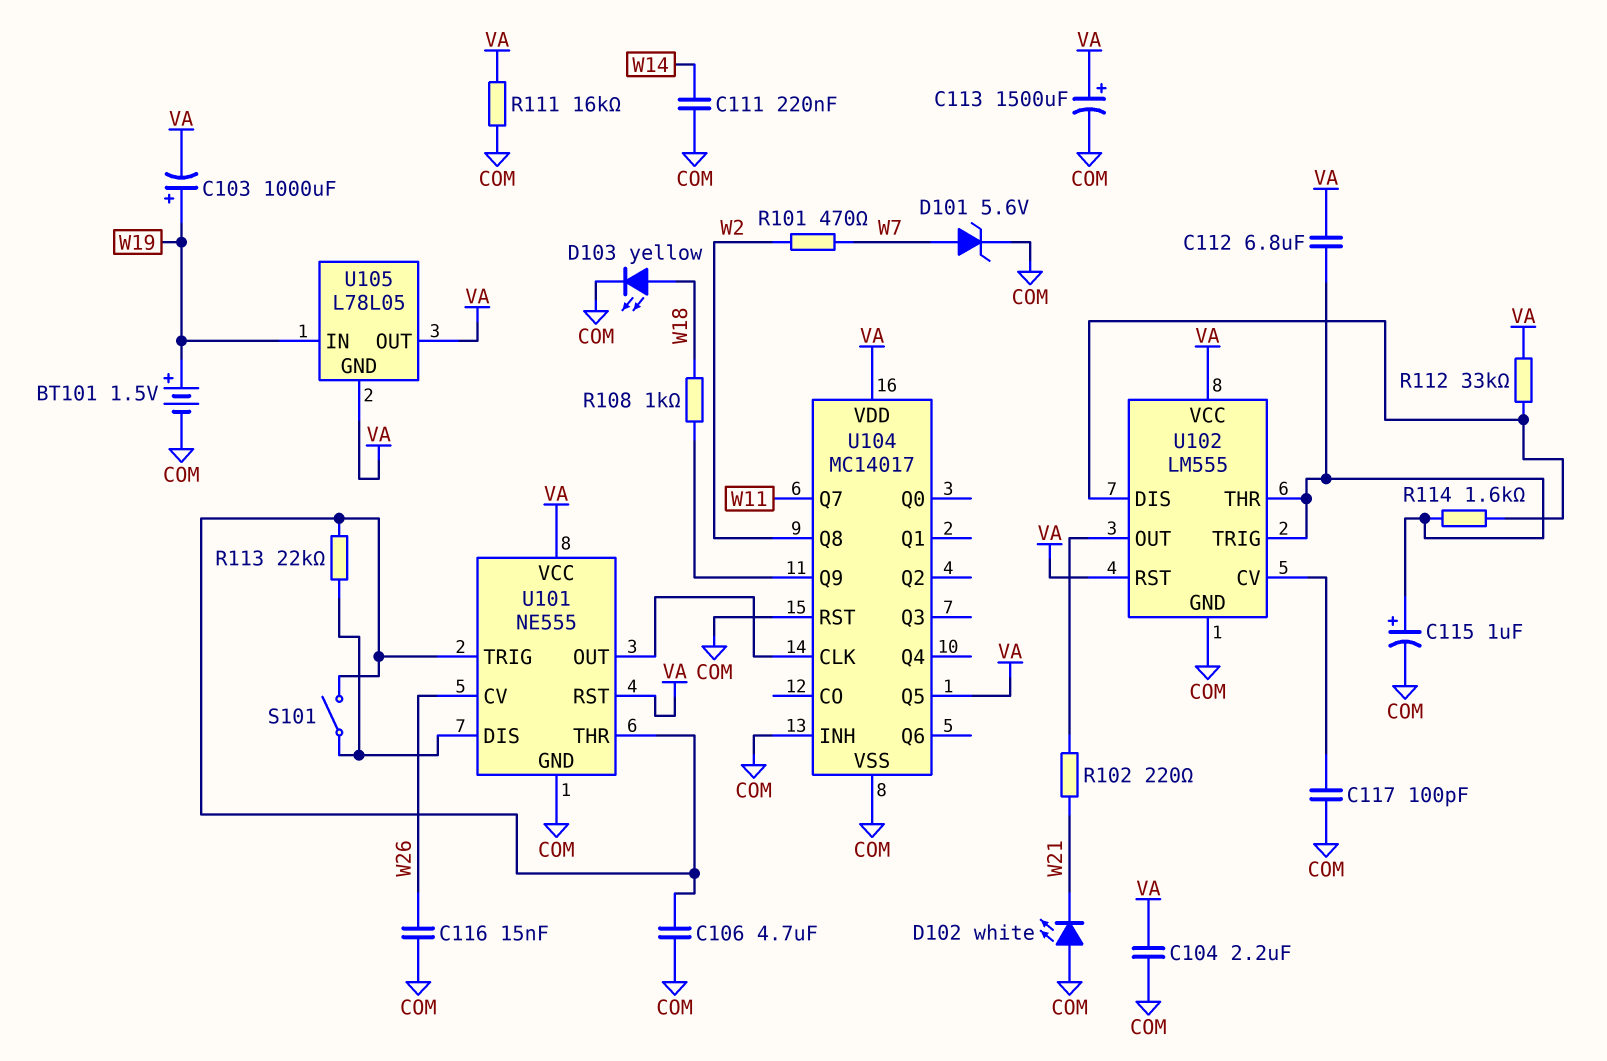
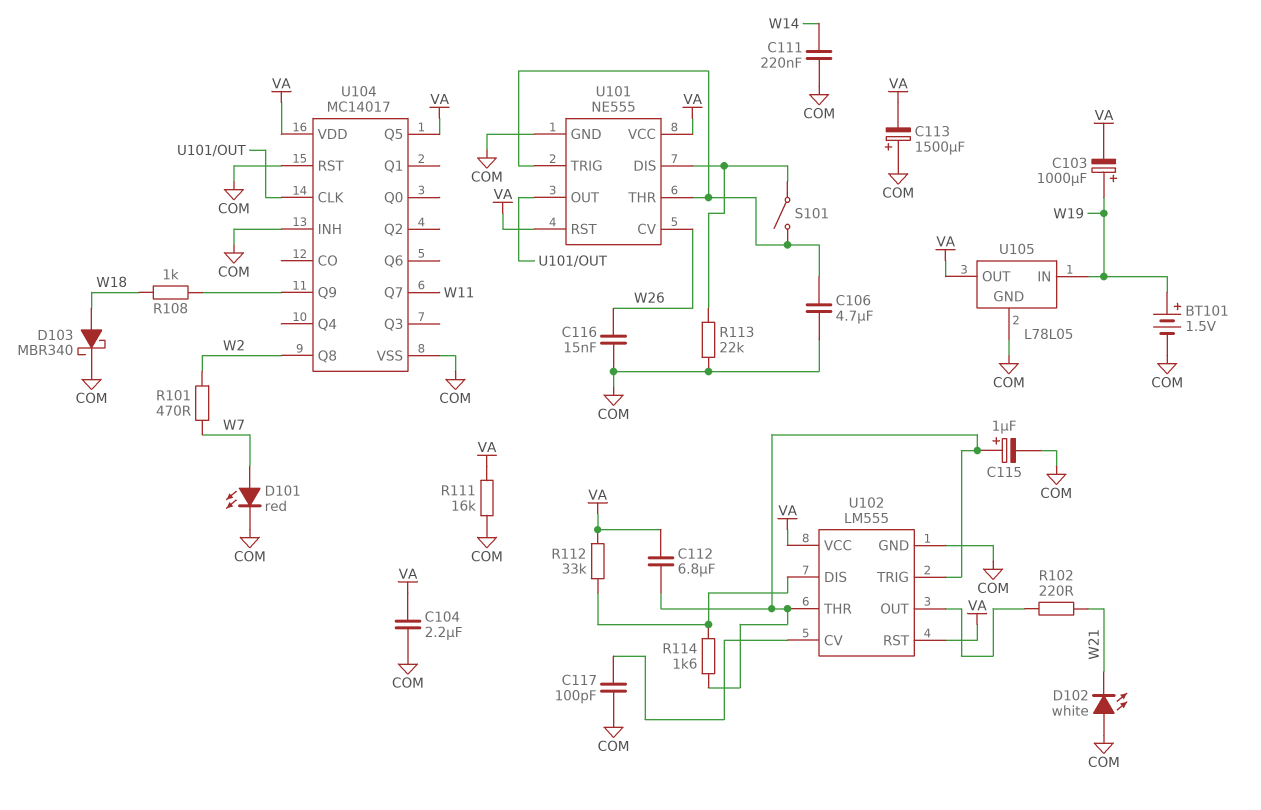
C113: 1500uF (plus VA, minus COM) -> 1500uF (plus COM, minus VA)
D101: zener 5.6V (A W7, K COM) -> LED red (A W7, K COM)
D103: LED yellow (A W18, K COM) -> schottky MBR340 (A W18, K COM)
R113: 22k (U101/DIS, U101/THR) -> 22k (COM, U101/DIS)
U105 pin GND: VA -> COM

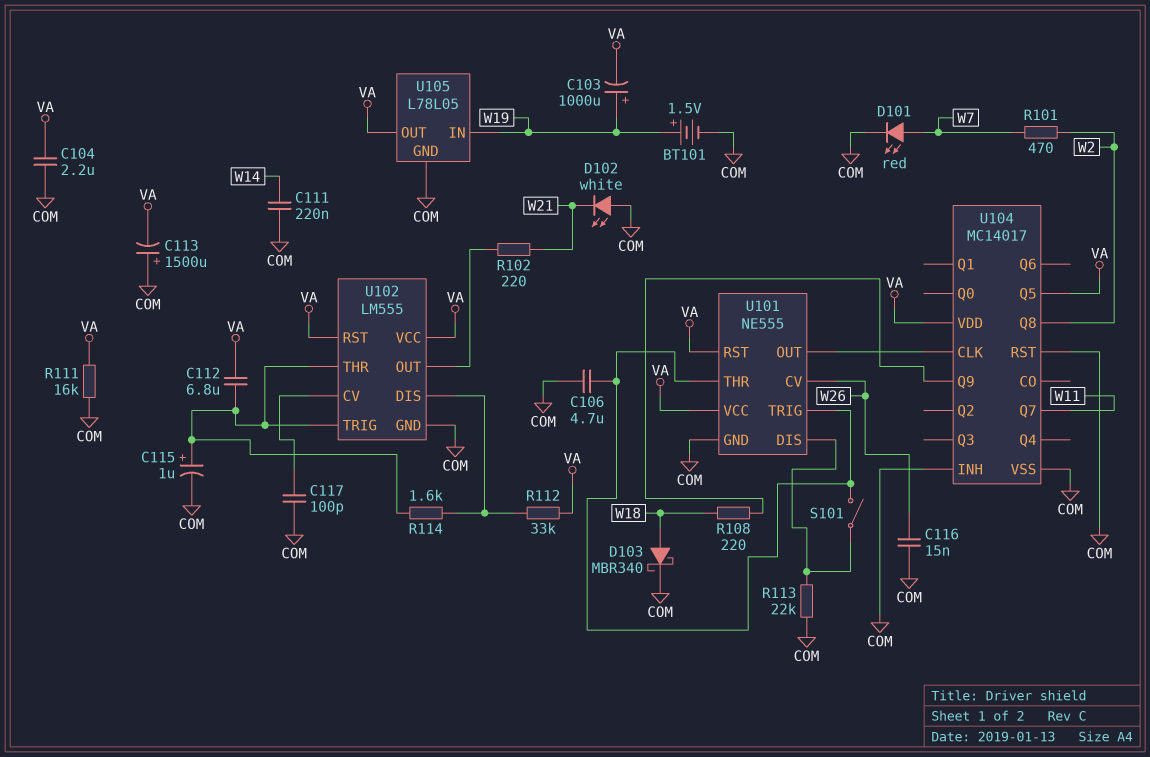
R108: 1k (U104/Q9, W18) -> 220 (U104/Q9, W18)

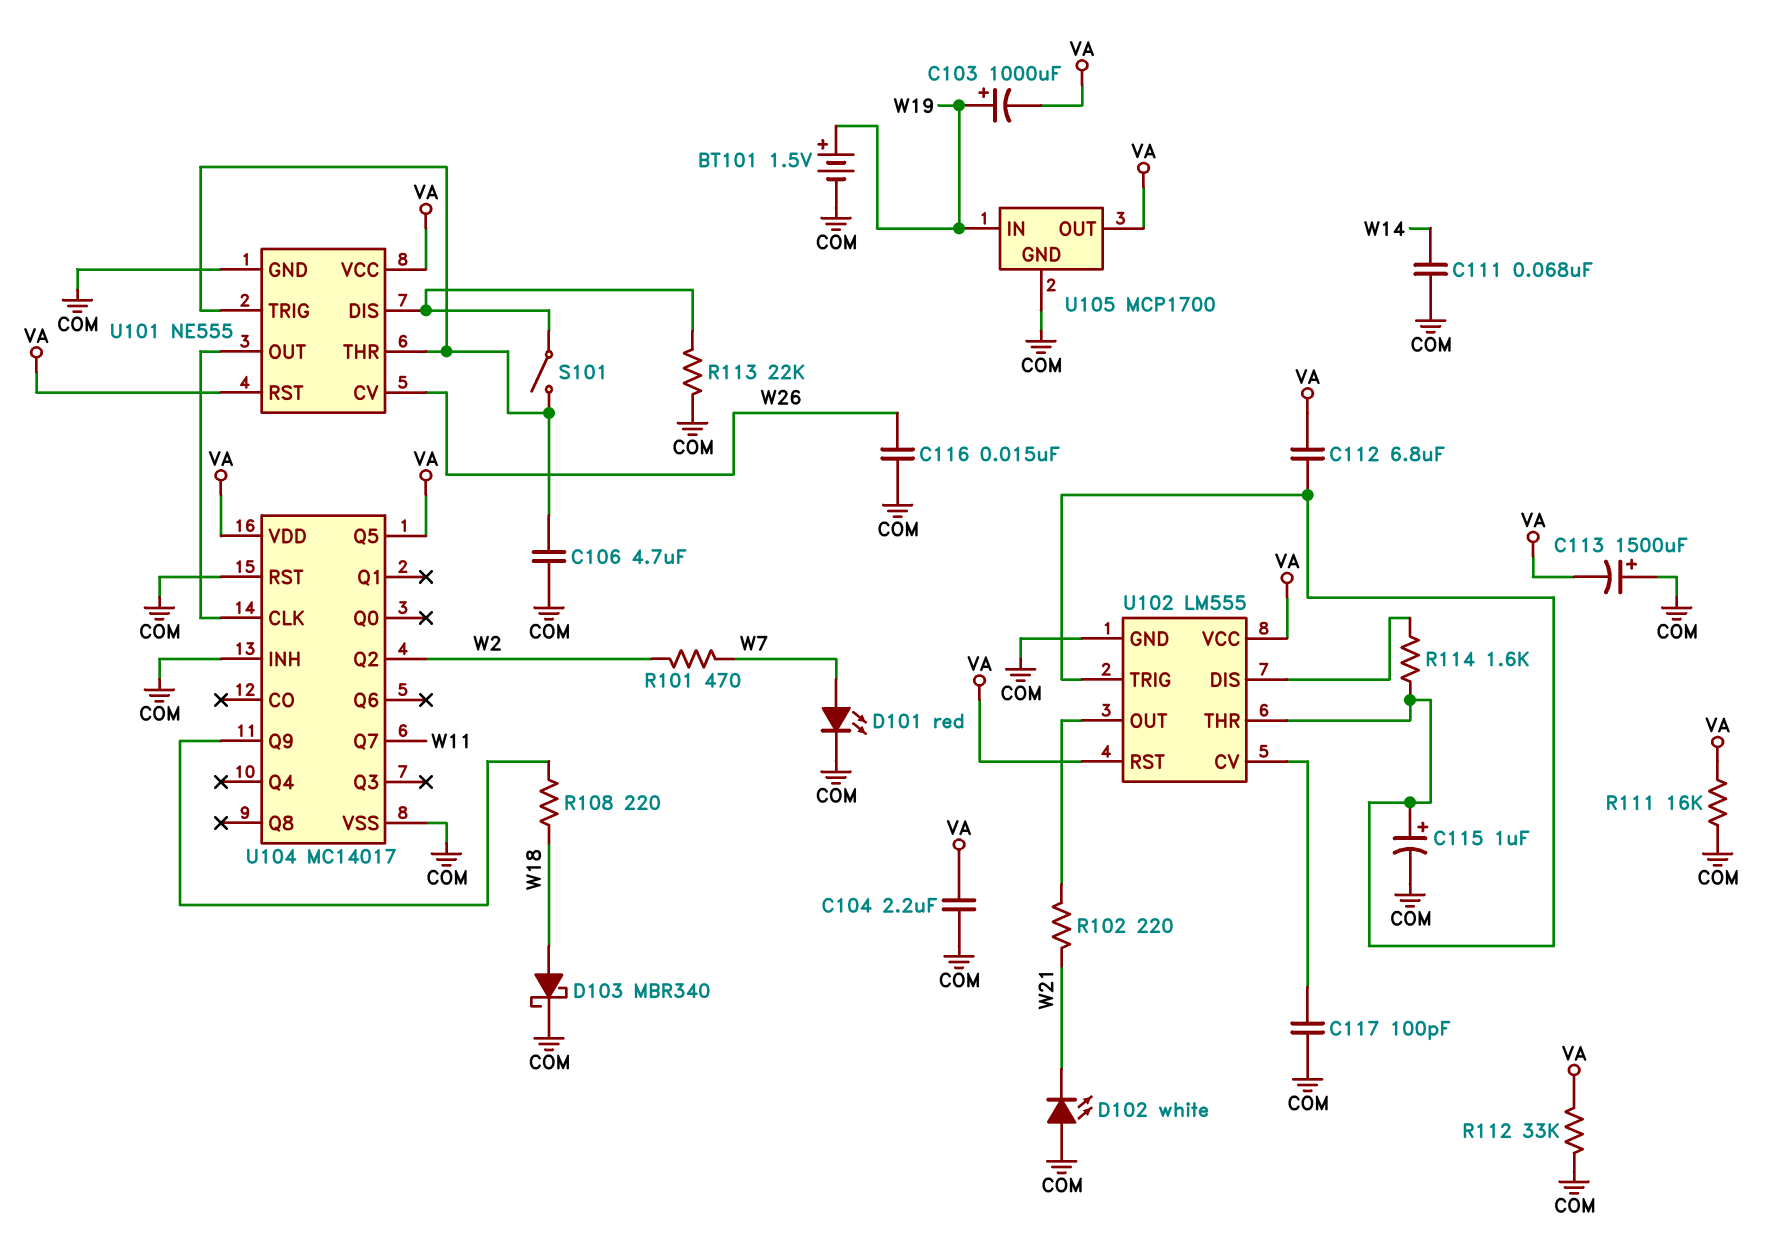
C111: 220nF (COM, W14) -> 68nF (COM, W14)
R112: 33k (U102/DIS, VA) -> 33k (COM, VA)
U104 pin Q2: none -> W2
U104 pin Q8: W2 -> none
U105: L78L05 -> MCP1700

